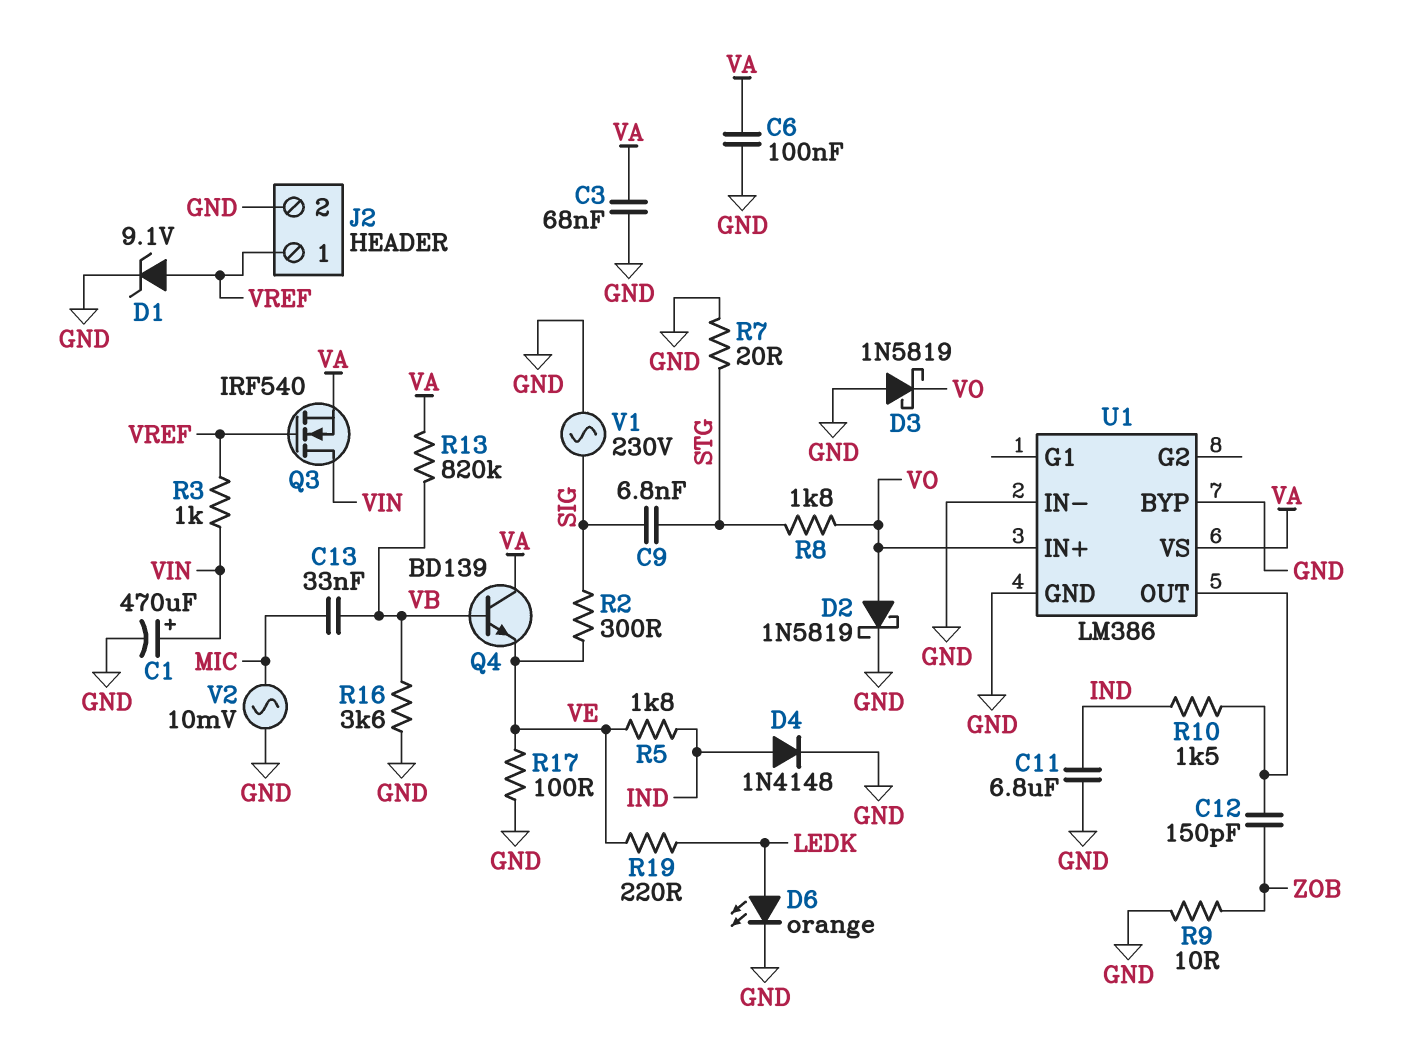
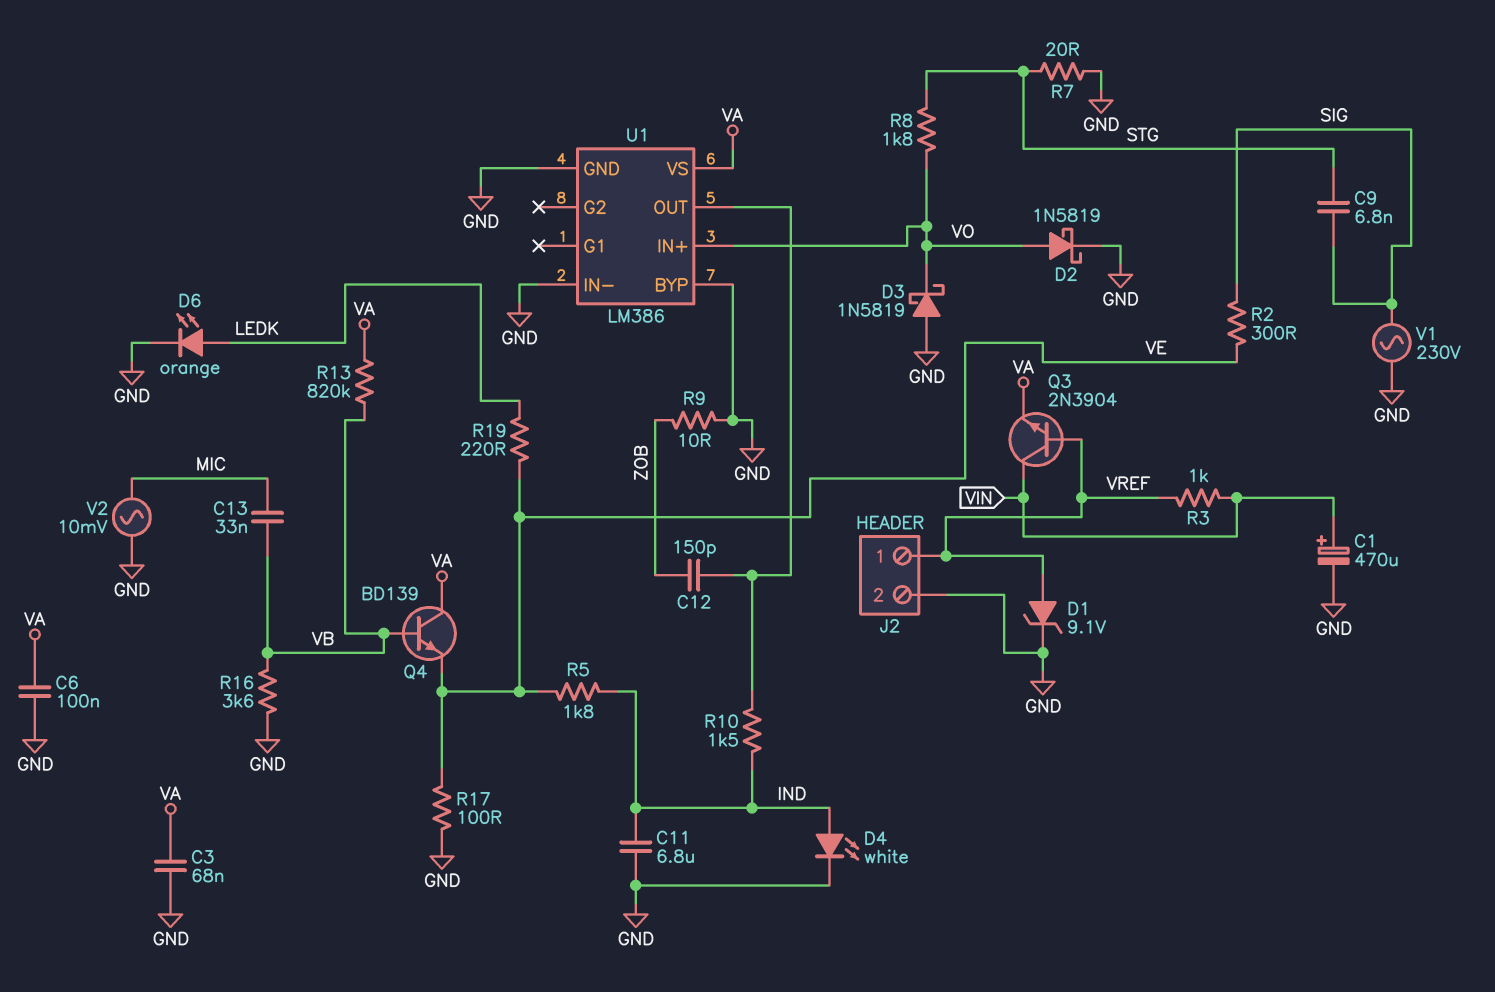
D4: diode 1N4148 (A IND, K GND) -> LED white (A IND, K GND)
Q3: NMOS IRF540 (G VREF, D VIN, S VA) -> NPN 2N3904 (B VREF, C VIN, E VA)

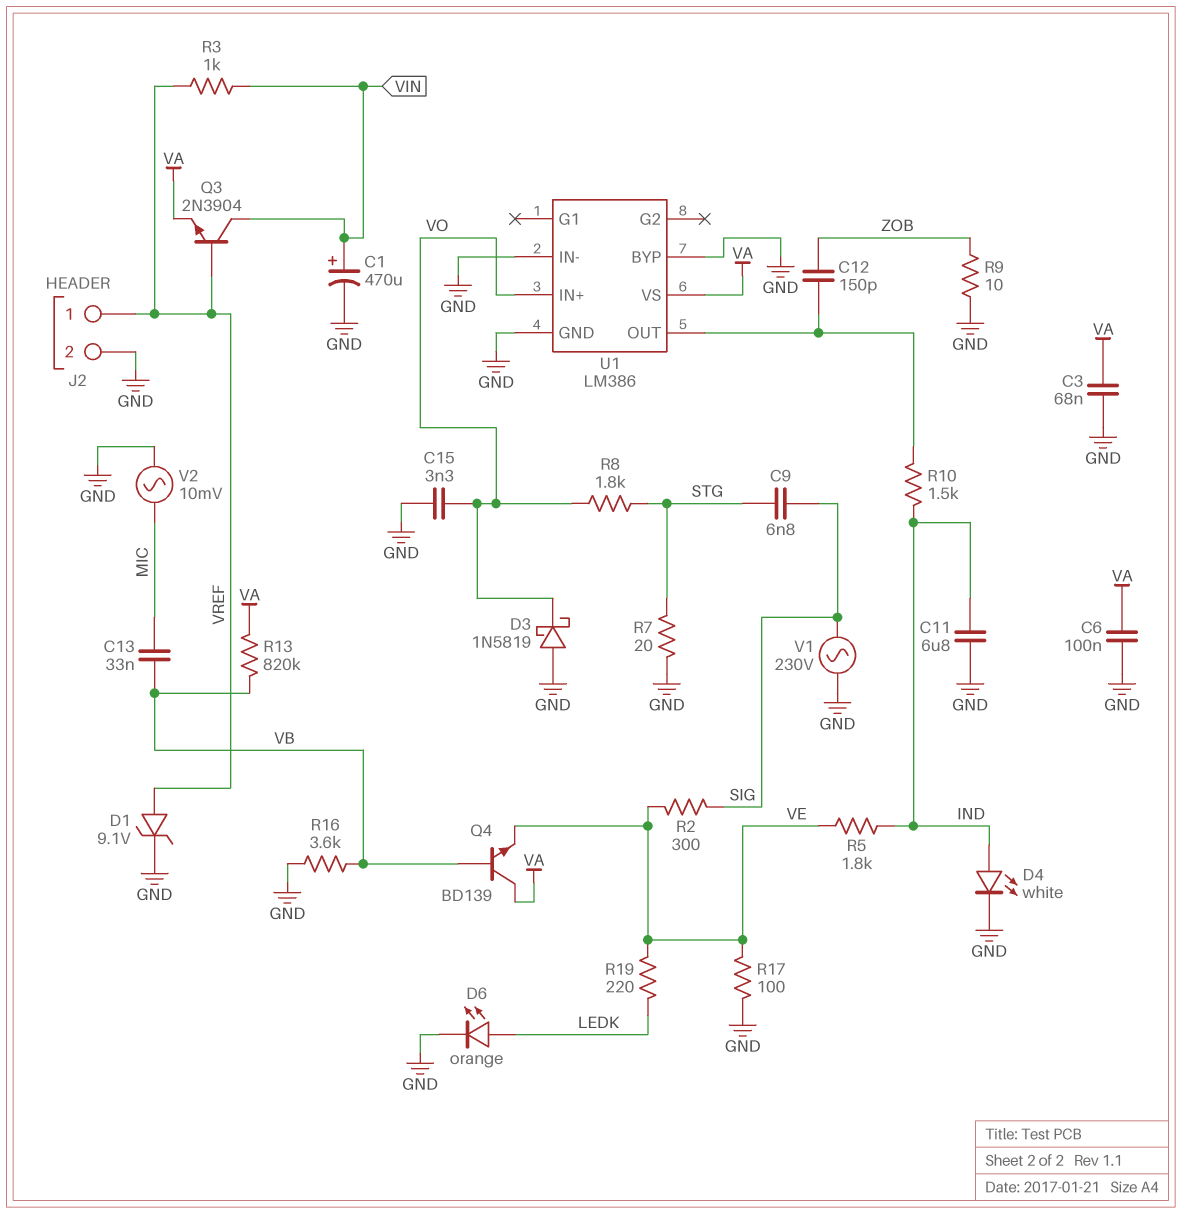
C15: none -> 3.3nF (GND, VO)
D2: schottky 1N5819 (A VO, K GND) -> none

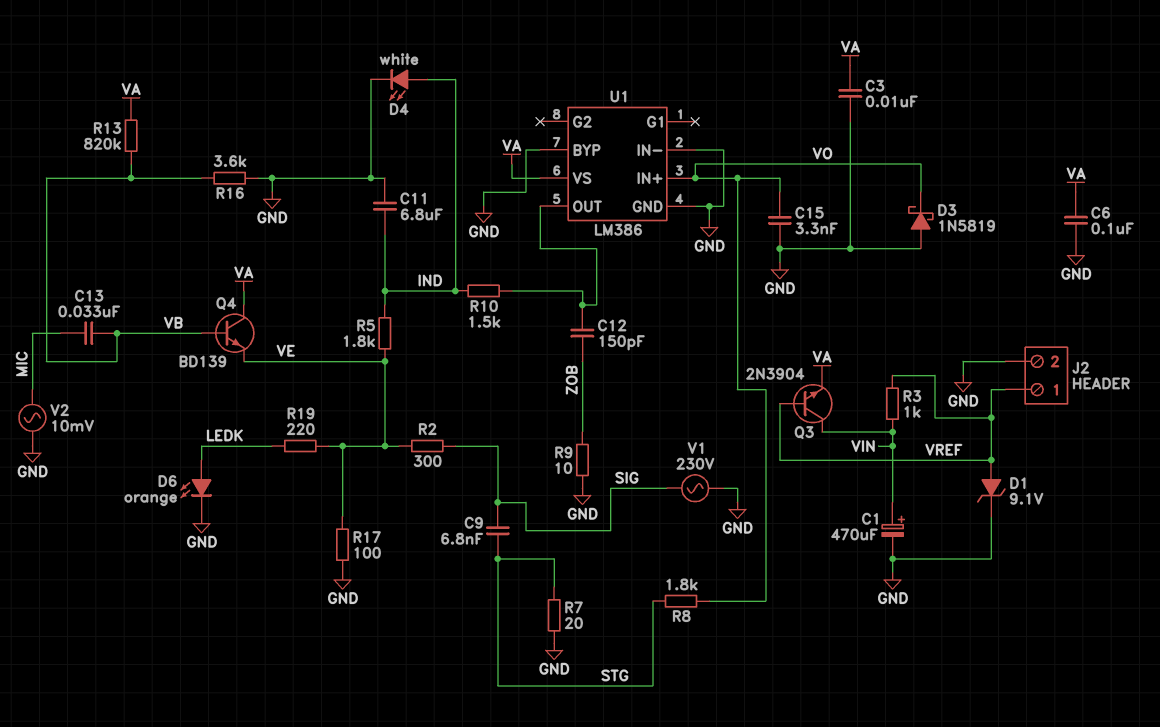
C3: 68nF (GND, VA) -> 10nF (GND, VA)

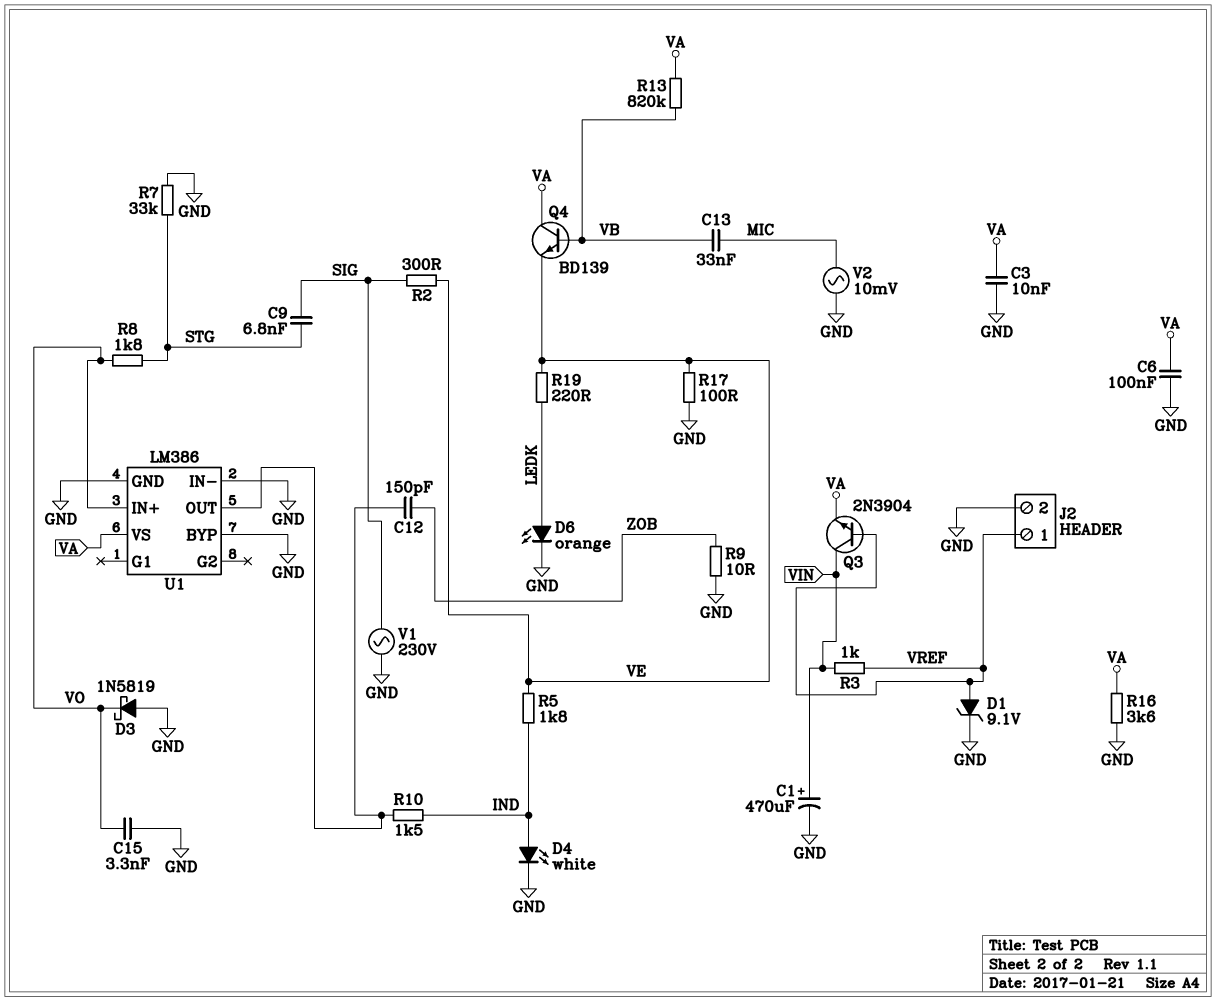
C11: 6.8uF (GND, IND) -> none
R7: 20 (GND, STG) -> 33k (GND, STG)
R16: 3.6k (GND, VB) -> 3.6k (GND, VA)

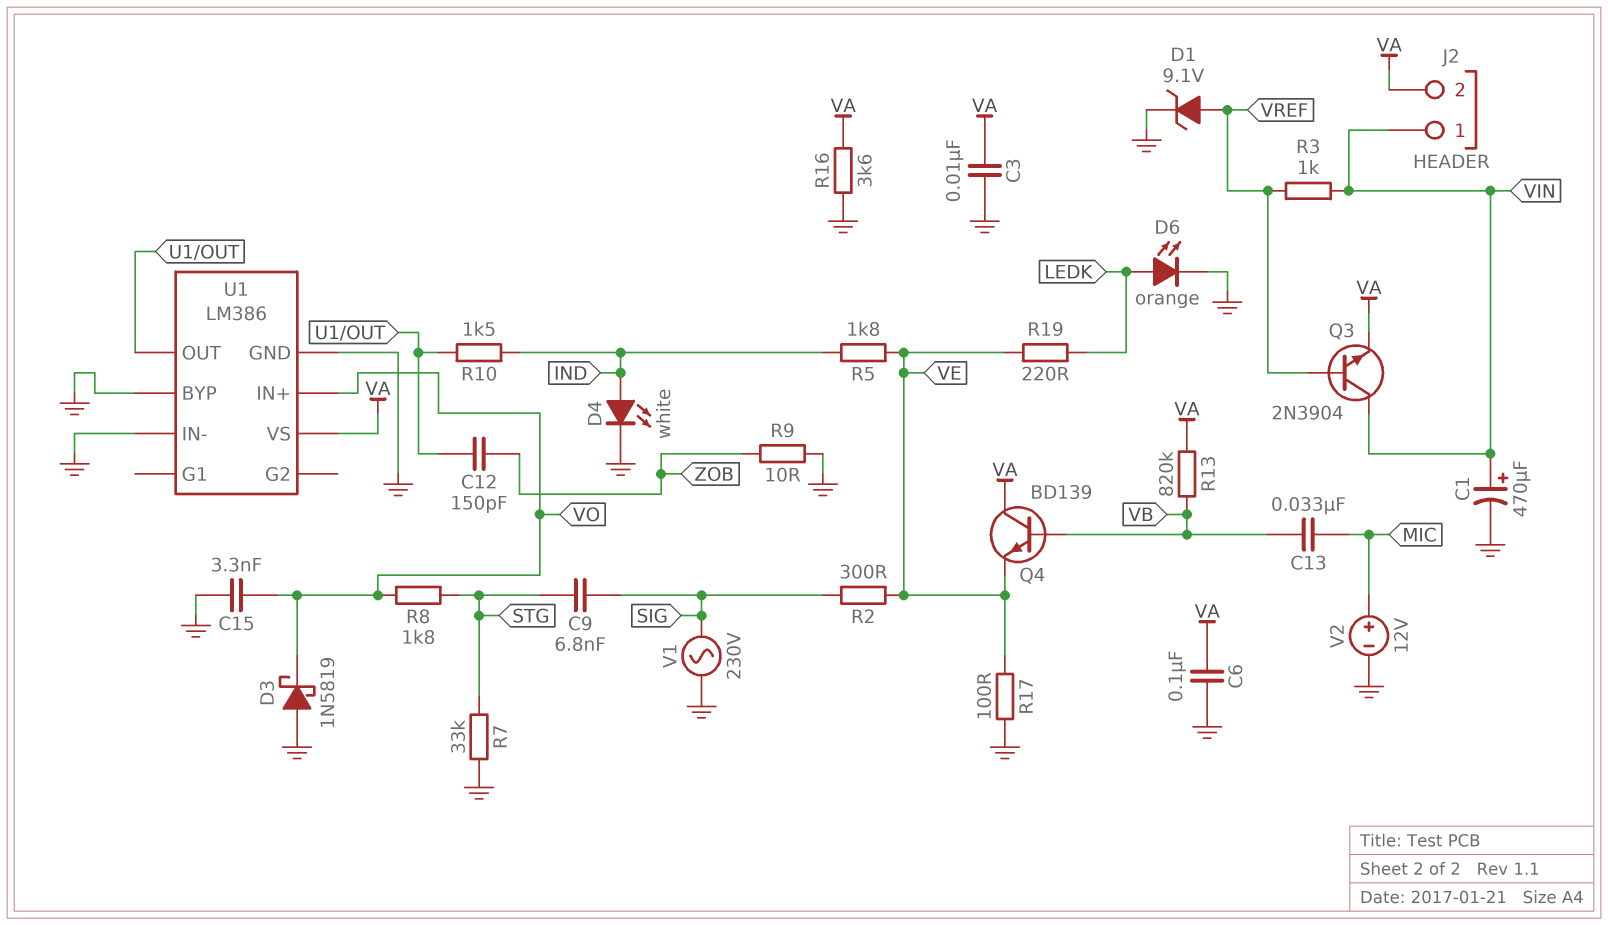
J2 pin 1: VREF -> VIN
J2 pin 2: GND -> VA
V2: AC 10mV (GND, MIC) -> 12V (plus MIC, minus GND)

